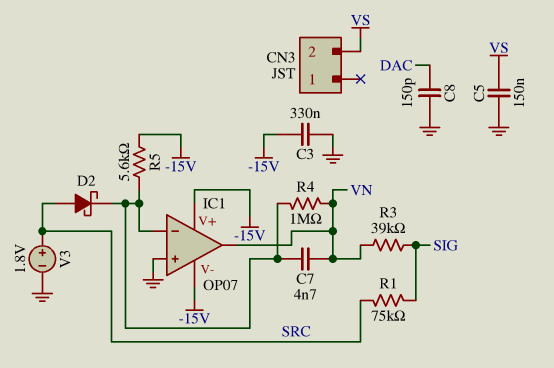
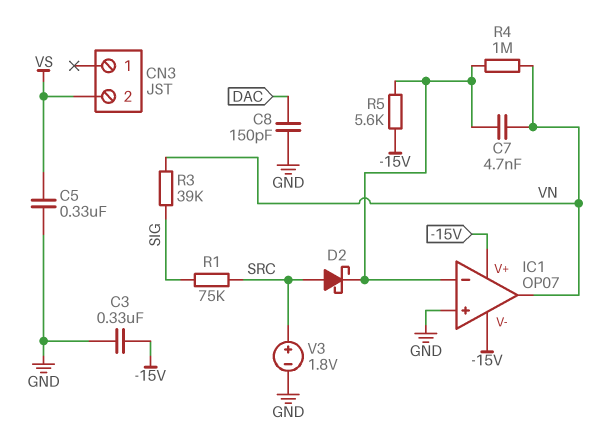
C5: 150nF (GND, VS) -> 330nF (GND, VS)

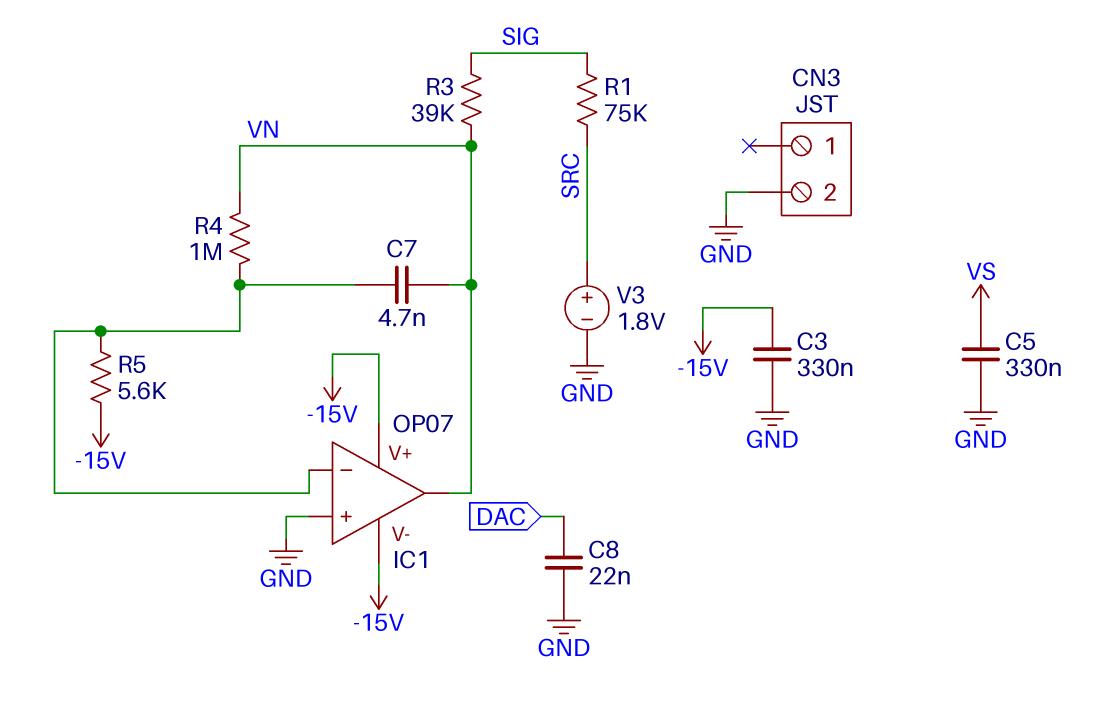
C8: 150pF (DAC, GND) -> 22nF (DAC, GND)
CN3 pin 2: VS -> GND
D2: schottky (A SRC, K IC1/in-) -> none

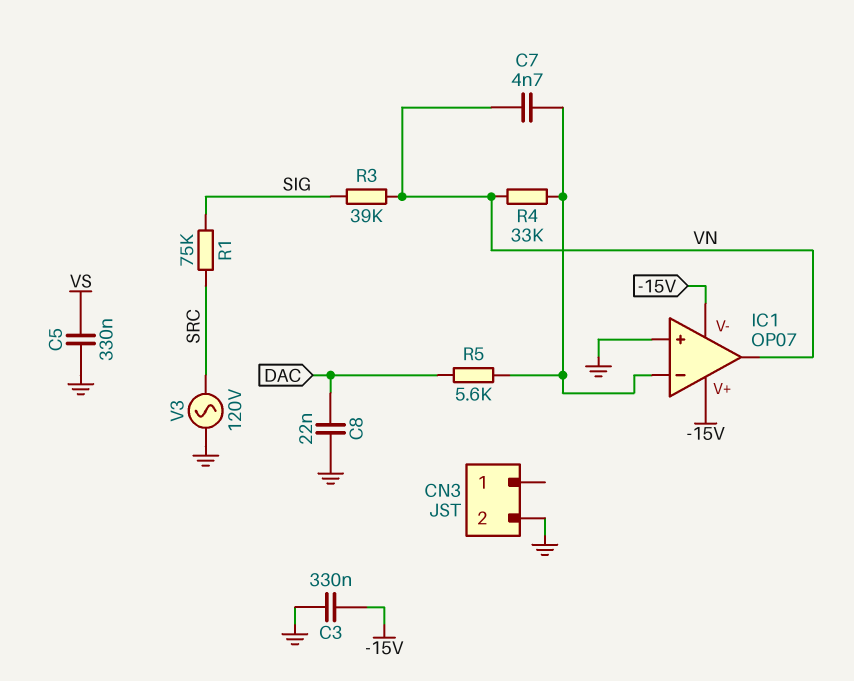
R4: 1M (IC1/in-, VN) -> 33k (IC1/in-, VN)
R5: 5.6k (-15V, IC1/in-) -> 5.6k (DAC, IC1/in-)
V3: 1.8V (plus SRC, minus GND) -> AC 120V (GND, SRC)

